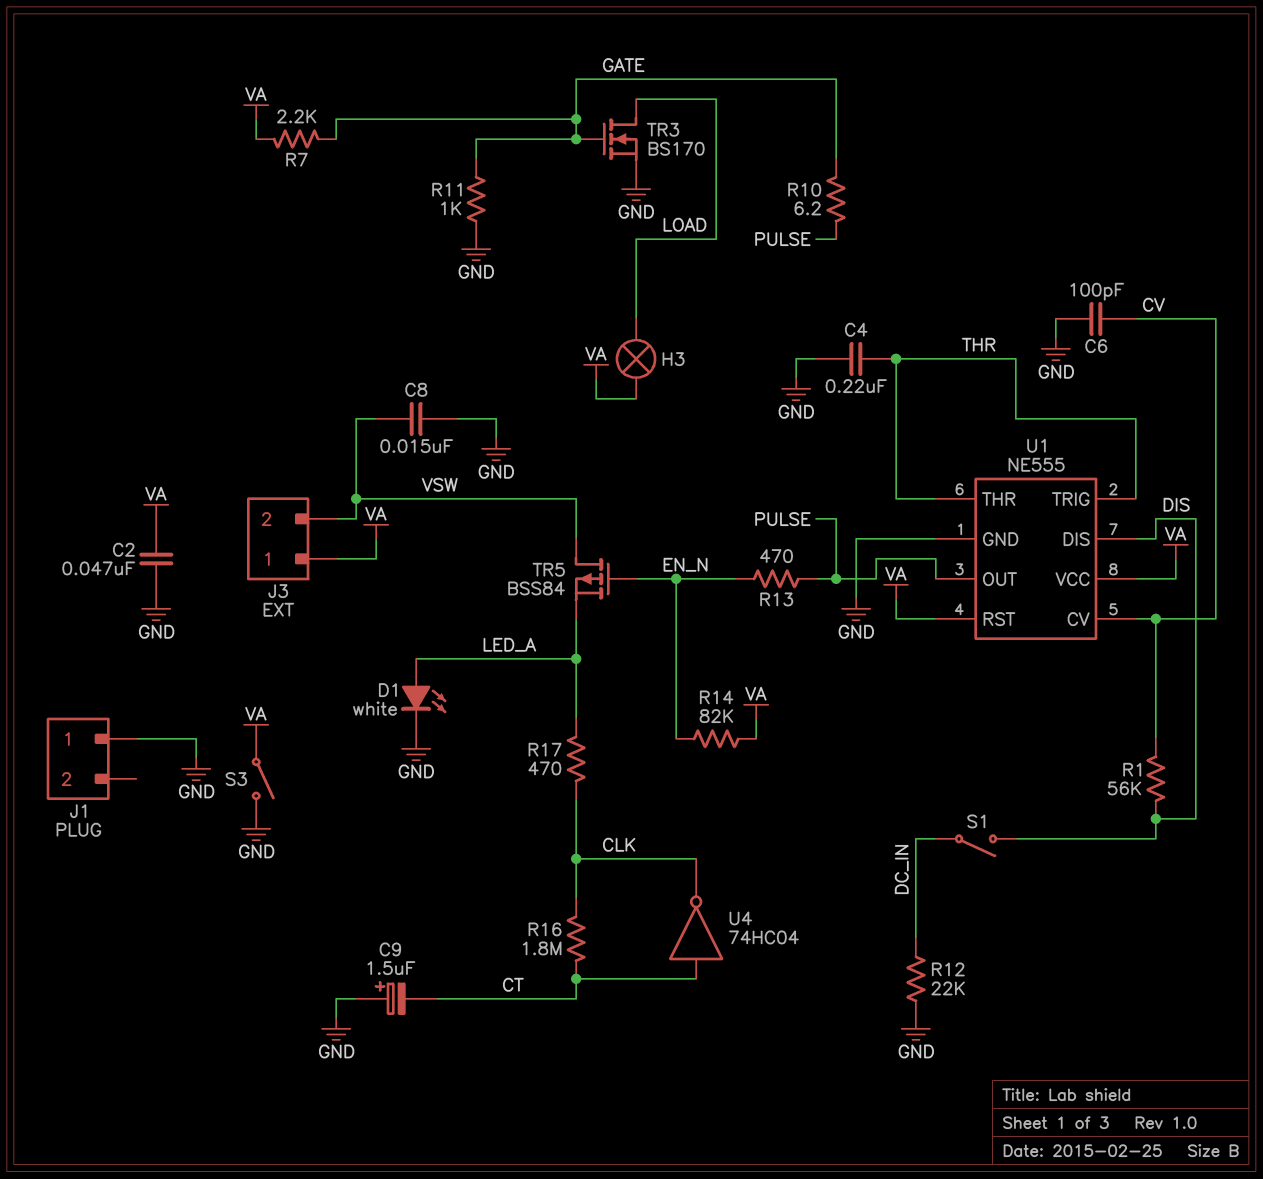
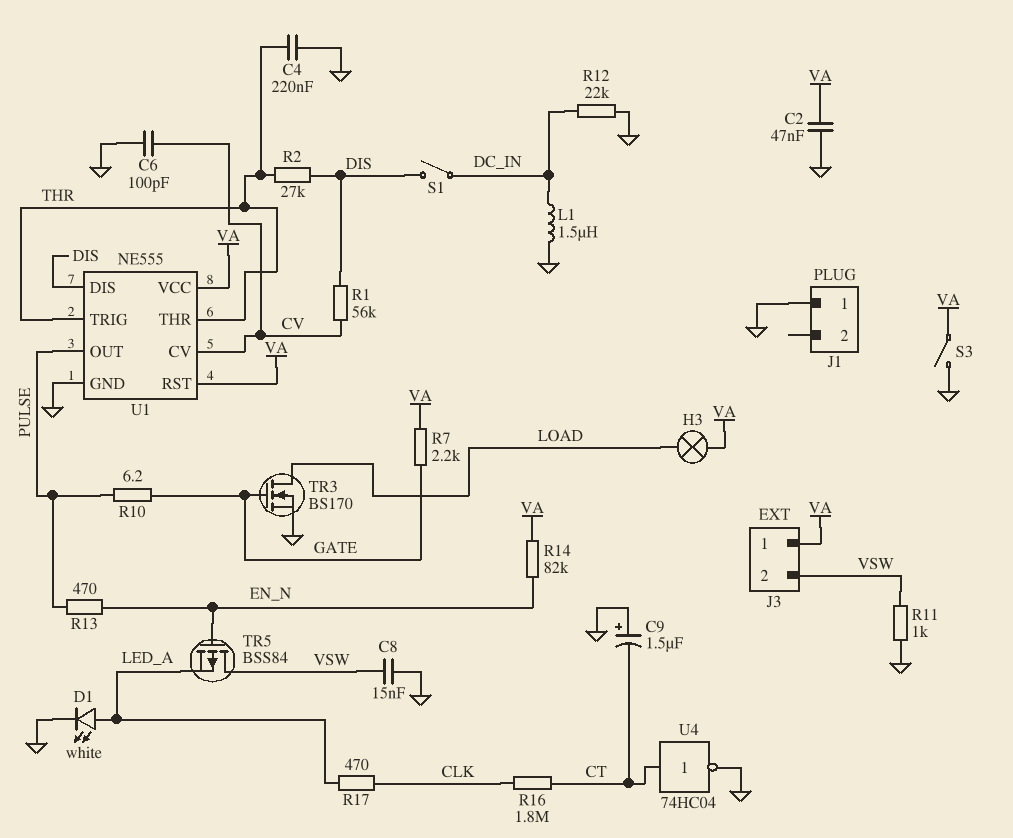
L1: none -> 1.5uH (DC_IN, GND)
R2: none -> 27k (DIS, THR)
R11: 1k (GATE, GND) -> 1k (GND, VSW)
U4: NOT 74HC04 (in CT, out CLK) -> NOT 74HC04 (in CT, out GND)

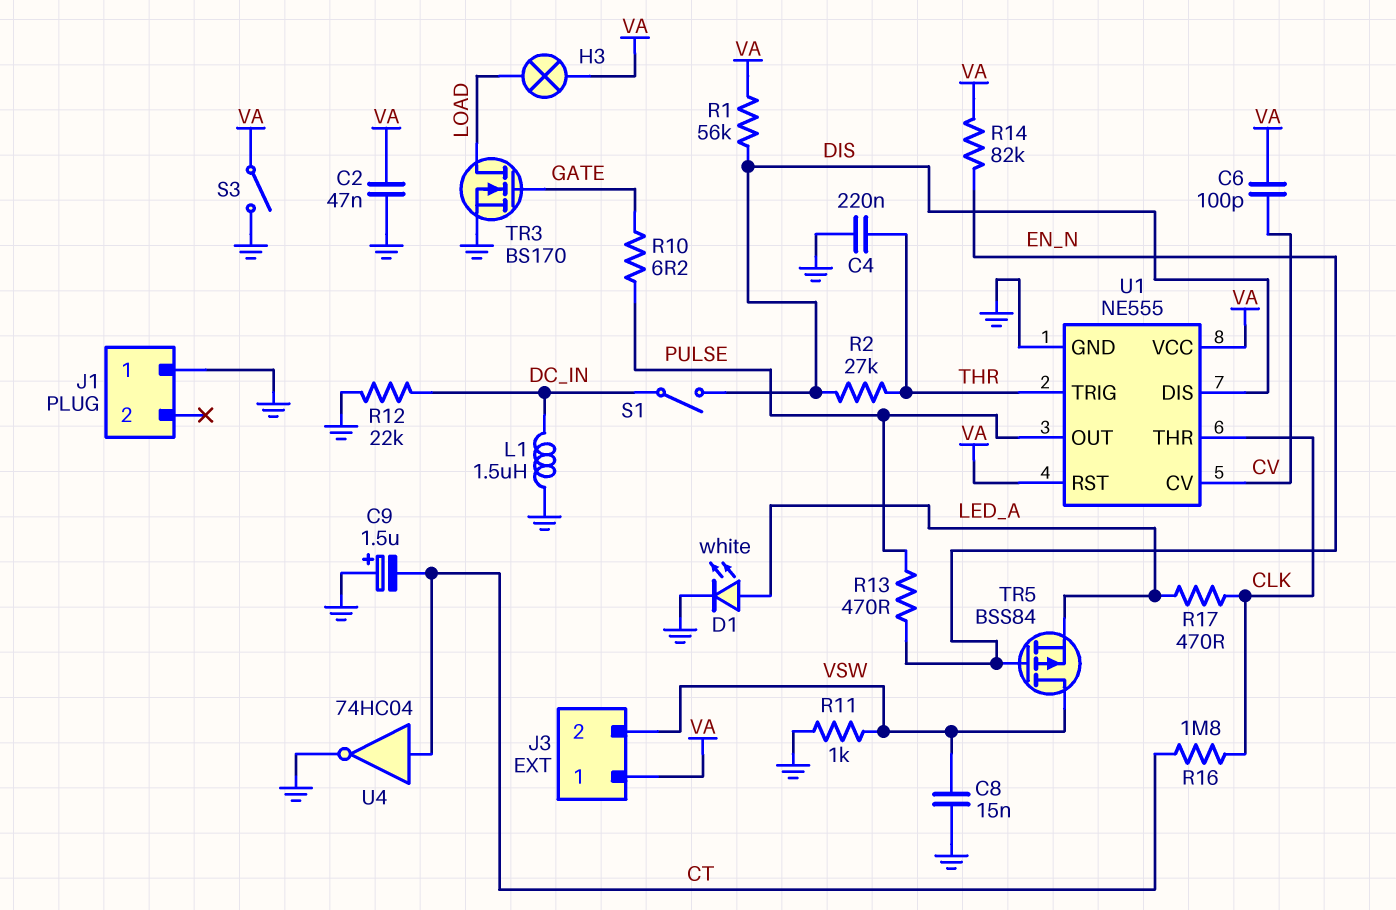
C6: 100pF (CV, GND) -> 100pF (CV, VA)
R1: 56k (CV, DIS) -> 56k (DIS, VA)
R7: 2.2k (GATE, VA) -> none
U1 pin THR: THR -> CLK

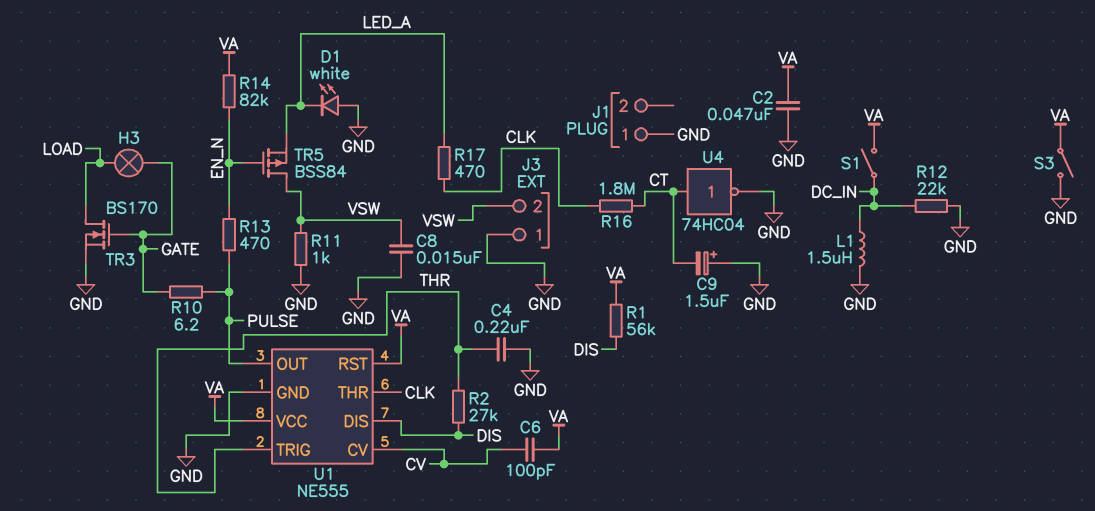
D1: LED white (A LED_A, K GND) -> LED white (A GND, K LED_A)
H3: lamp (LOAD, VA) -> lamp (GATE, LOAD)
J3 pin 1: VA -> GND
S1: switch (DC_IN, DIS) -> switch (DC_IN, VA)

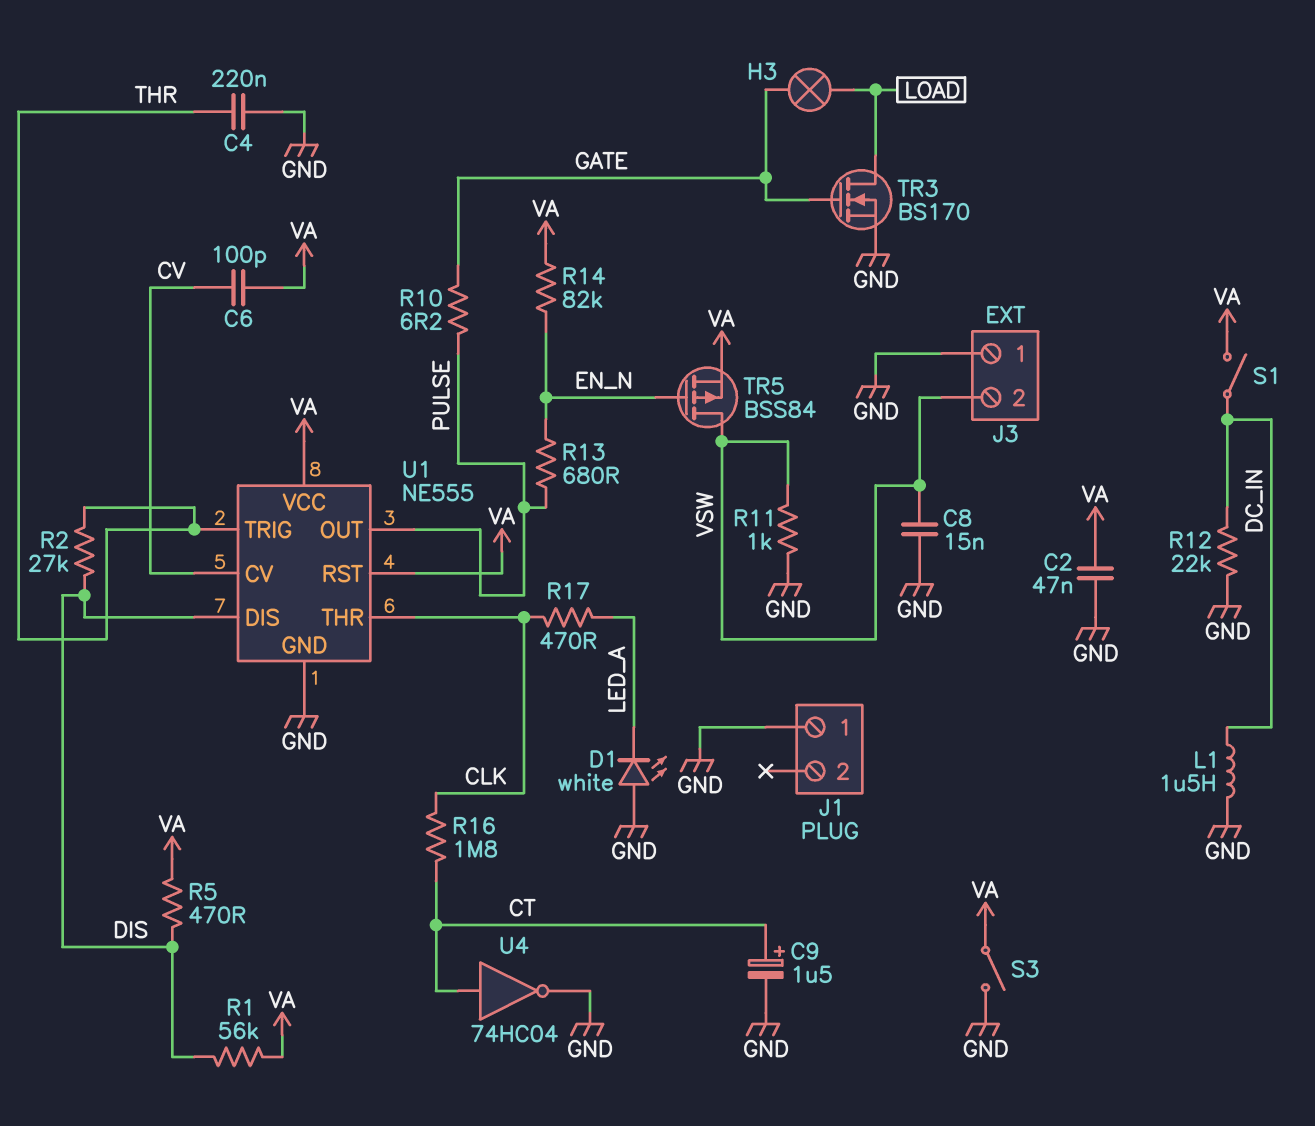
C9: 1.5uF (plus GND, minus CT) -> 1.5uF (plus CT, minus GND)
R5: none -> 470 (DIS, VA)
R13: 470 (EN_N, PULSE) -> 680 (EN_N, PULSE)
TR5: PMOS BSS84 (G EN_N, D VSW, S LED_A) -> PMOS BSS84 (G EN_N, D VSW, S VA)

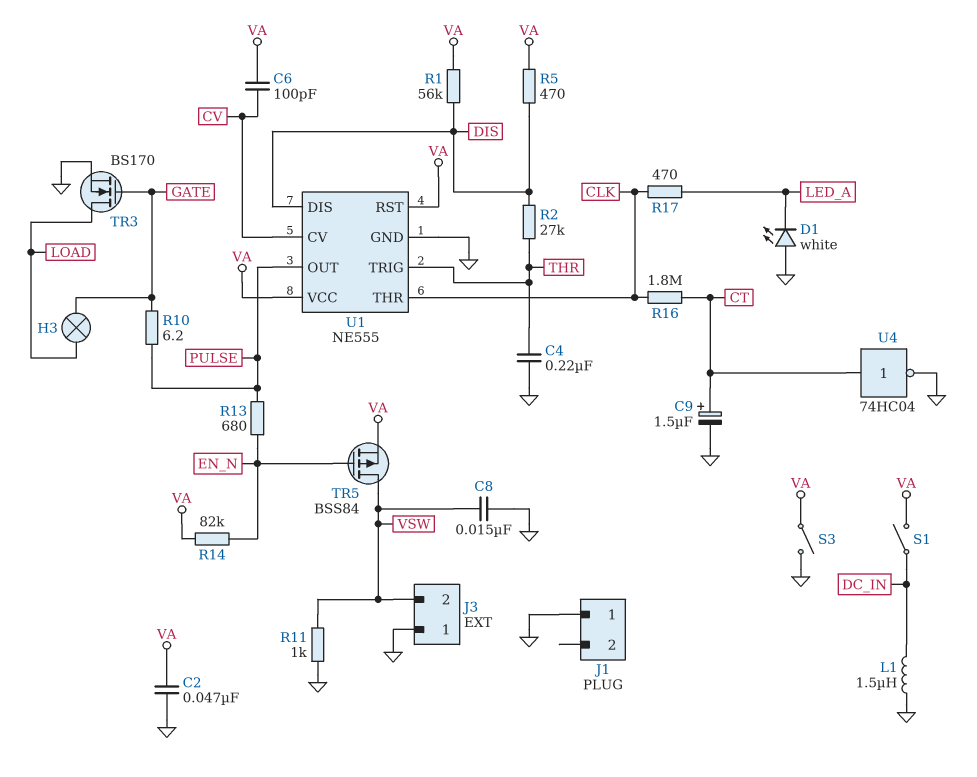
R12: 22k (DC_IN, GND) -> none

